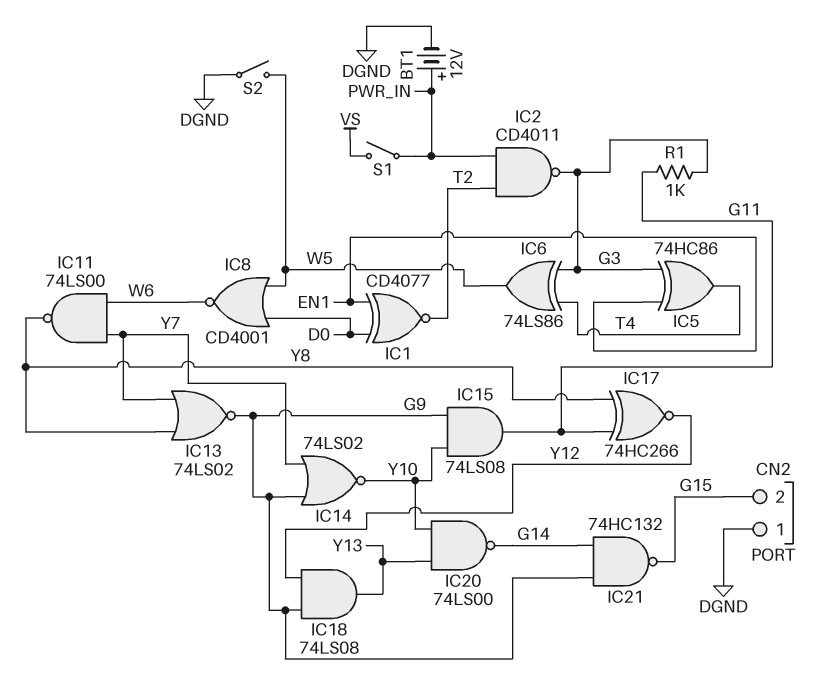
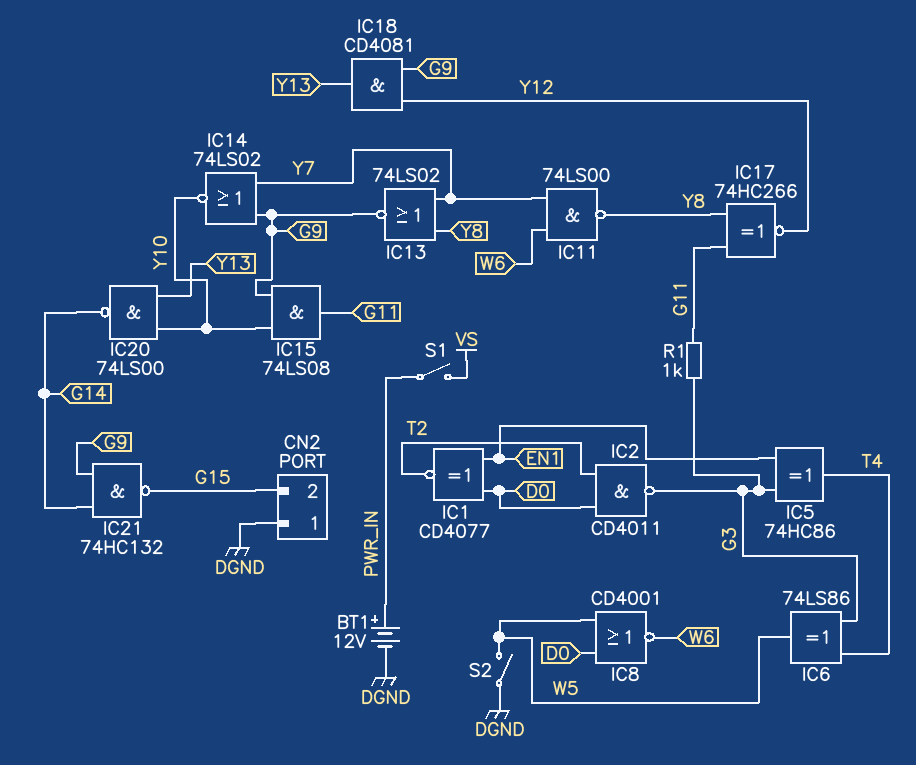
IC2: NAND CD4011 (in PWR_IN, in T2, out G3) -> NAND CD4011 (in D0, in T2, out G3)
IC18: AND 74LS08 (in G9, in Y12, out Y13) -> AND CD4081 (in G9, in Y12, out Y13)

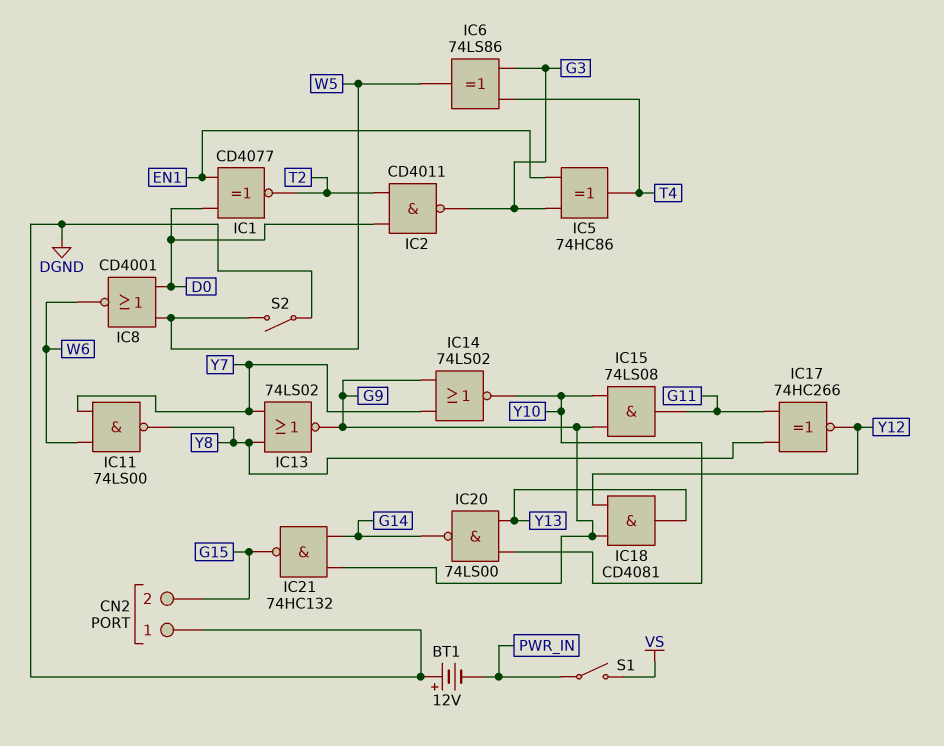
BT1: 12V (plus PWR_IN, minus DGND) -> 12V (plus DGND, minus PWR_IN)
R1: 1k (G3, G11) -> none

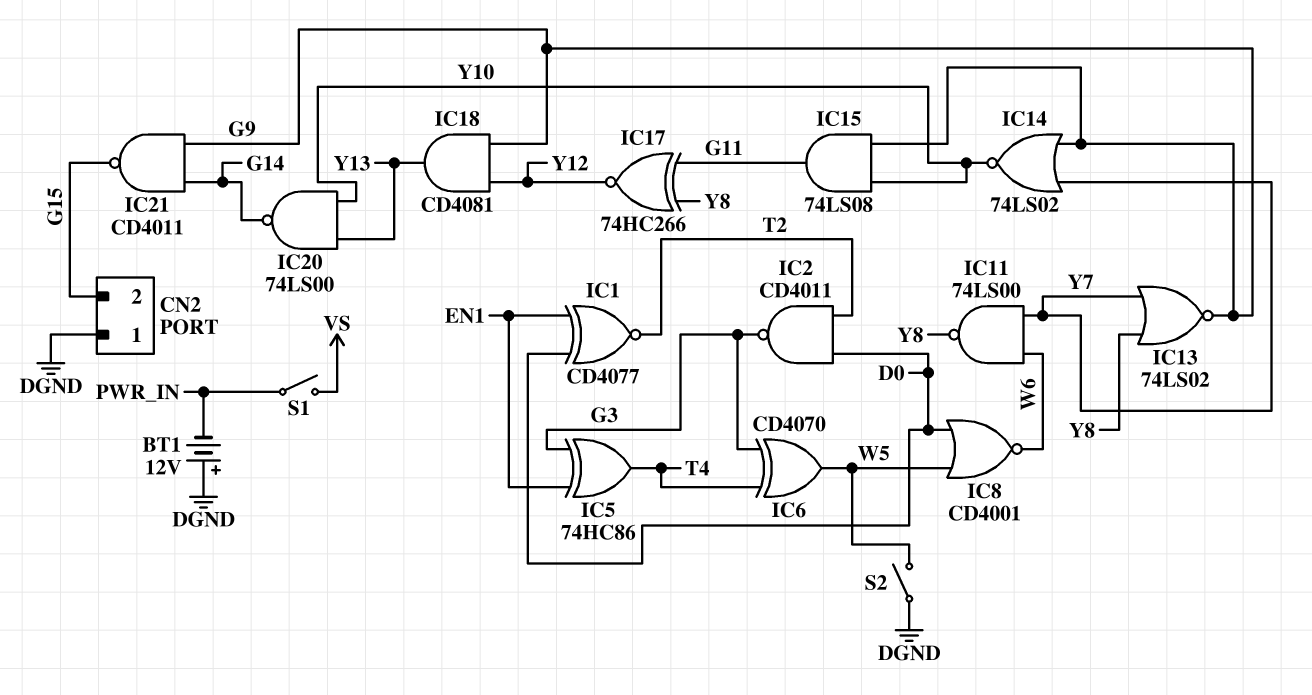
IC6: XOR 74LS86 (in G3, in T4, out W5) -> XOR CD4070 (in G3, in T4, out W5)
IC21: NAND 74HC132 (in G9, in G14, out G15) -> NAND CD4011 (in G9, in G14, out G15)

